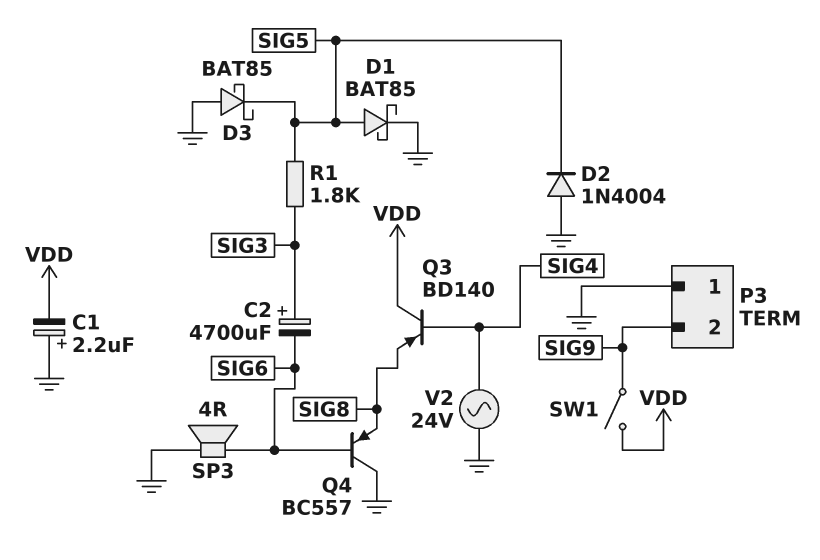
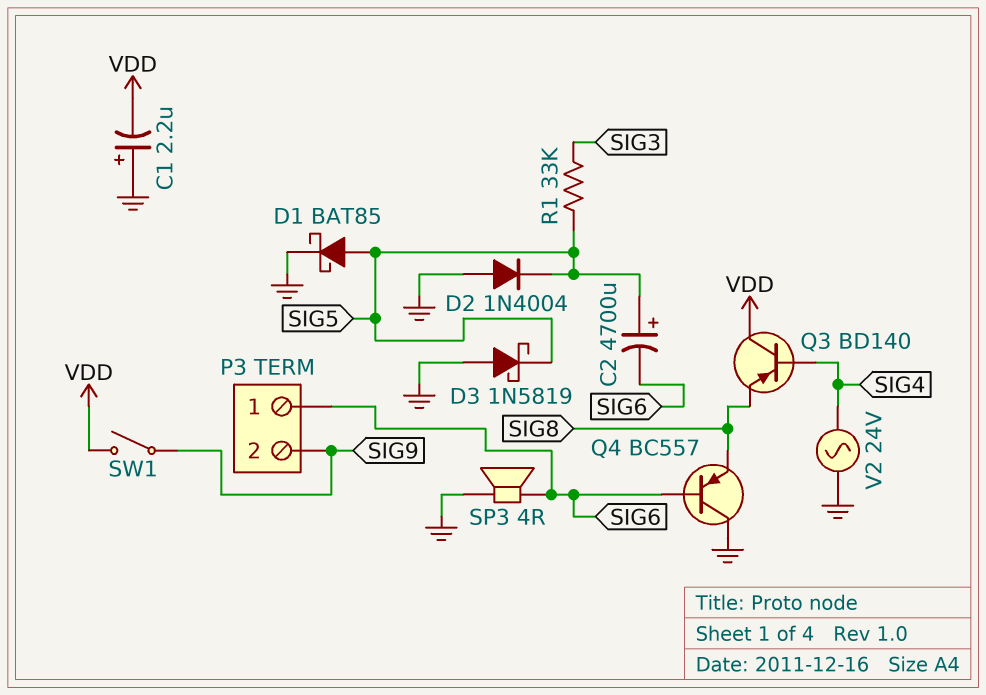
C2: 4700uF (plus SIG3, minus SIG6) -> 4700uF (plus SIG5, minus SIG6)
D3: schottky BAT85 (A GND, K SIG5) -> schottky 1N5819 (A GND, K SIG5)
P3 pin 1: GND -> SIG6
R1: 1.8k (SIG3, SIG5) -> 33k (SIG3, SIG5)

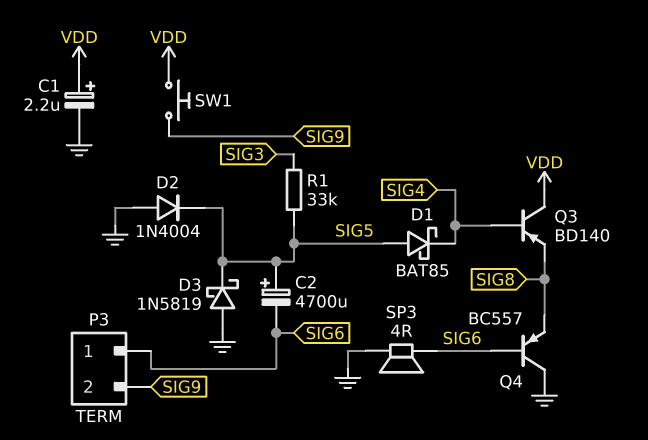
C1: 2.2uF (plus GND, minus VDD) -> 2.2uF (plus VDD, minus GND)
D1: schottky BAT85 (A SIG5, K GND) -> schottky BAT85 (A SIG5, K SIG4)
SW1: switch (SIG9, VDD) -> button (SIG9, VDD)
V2: AC 24V (GND, SIG4) -> none

